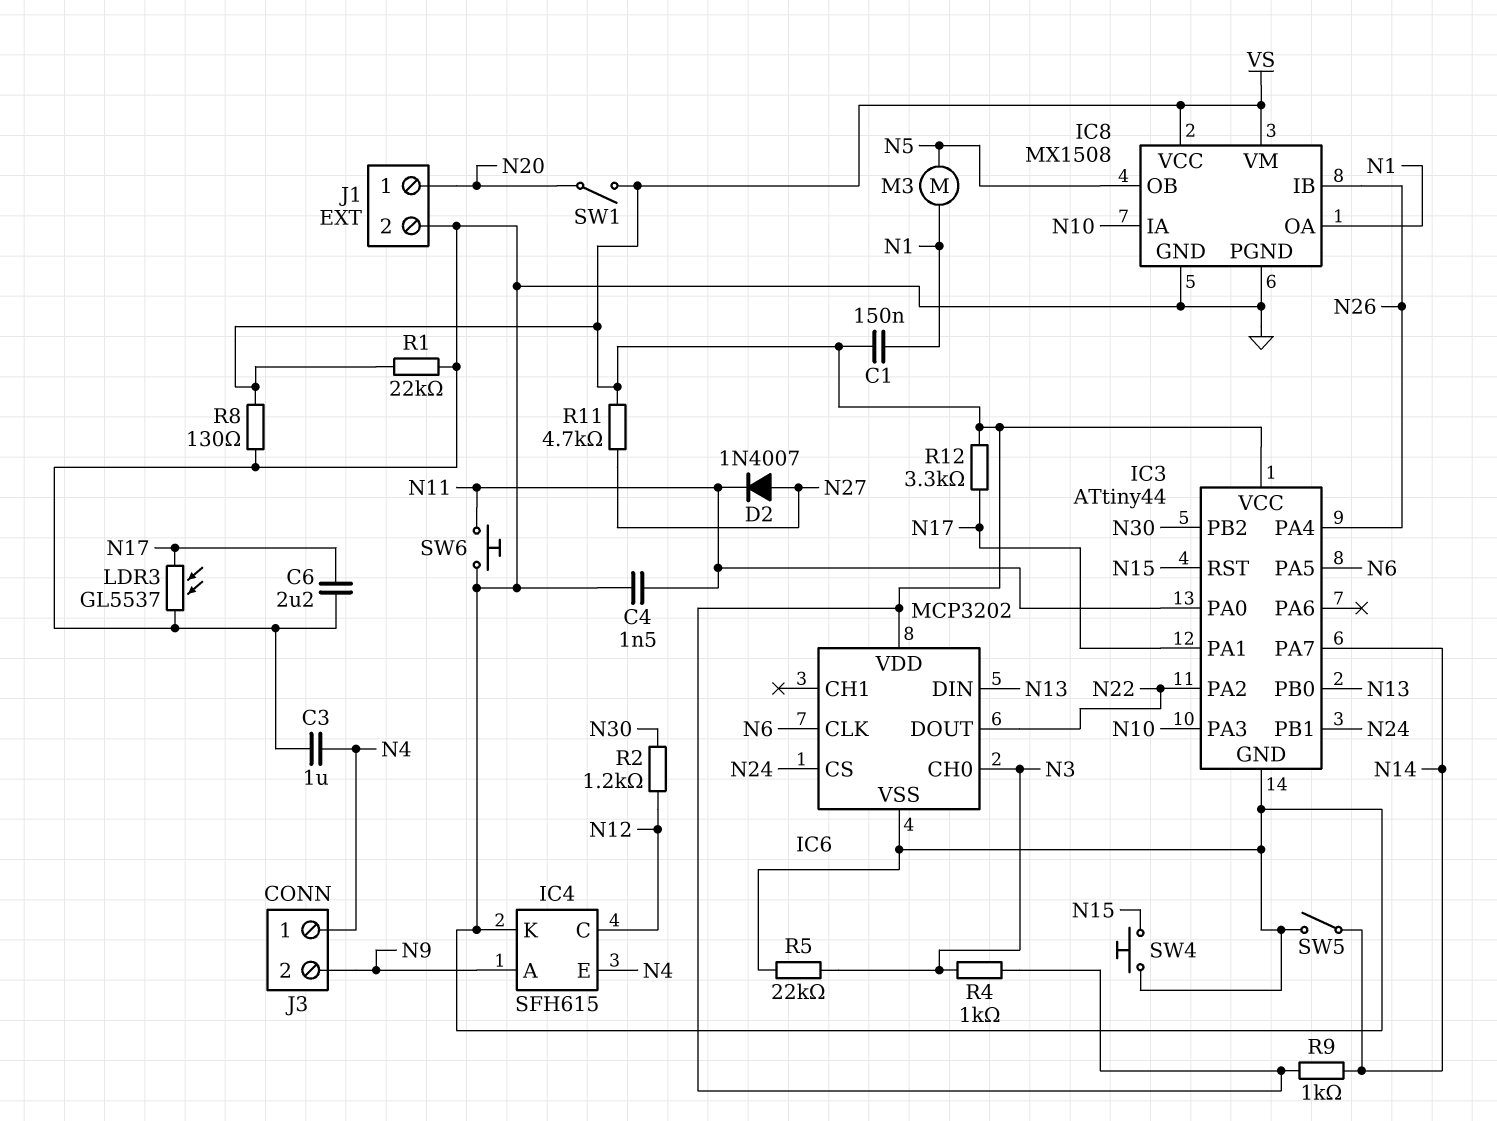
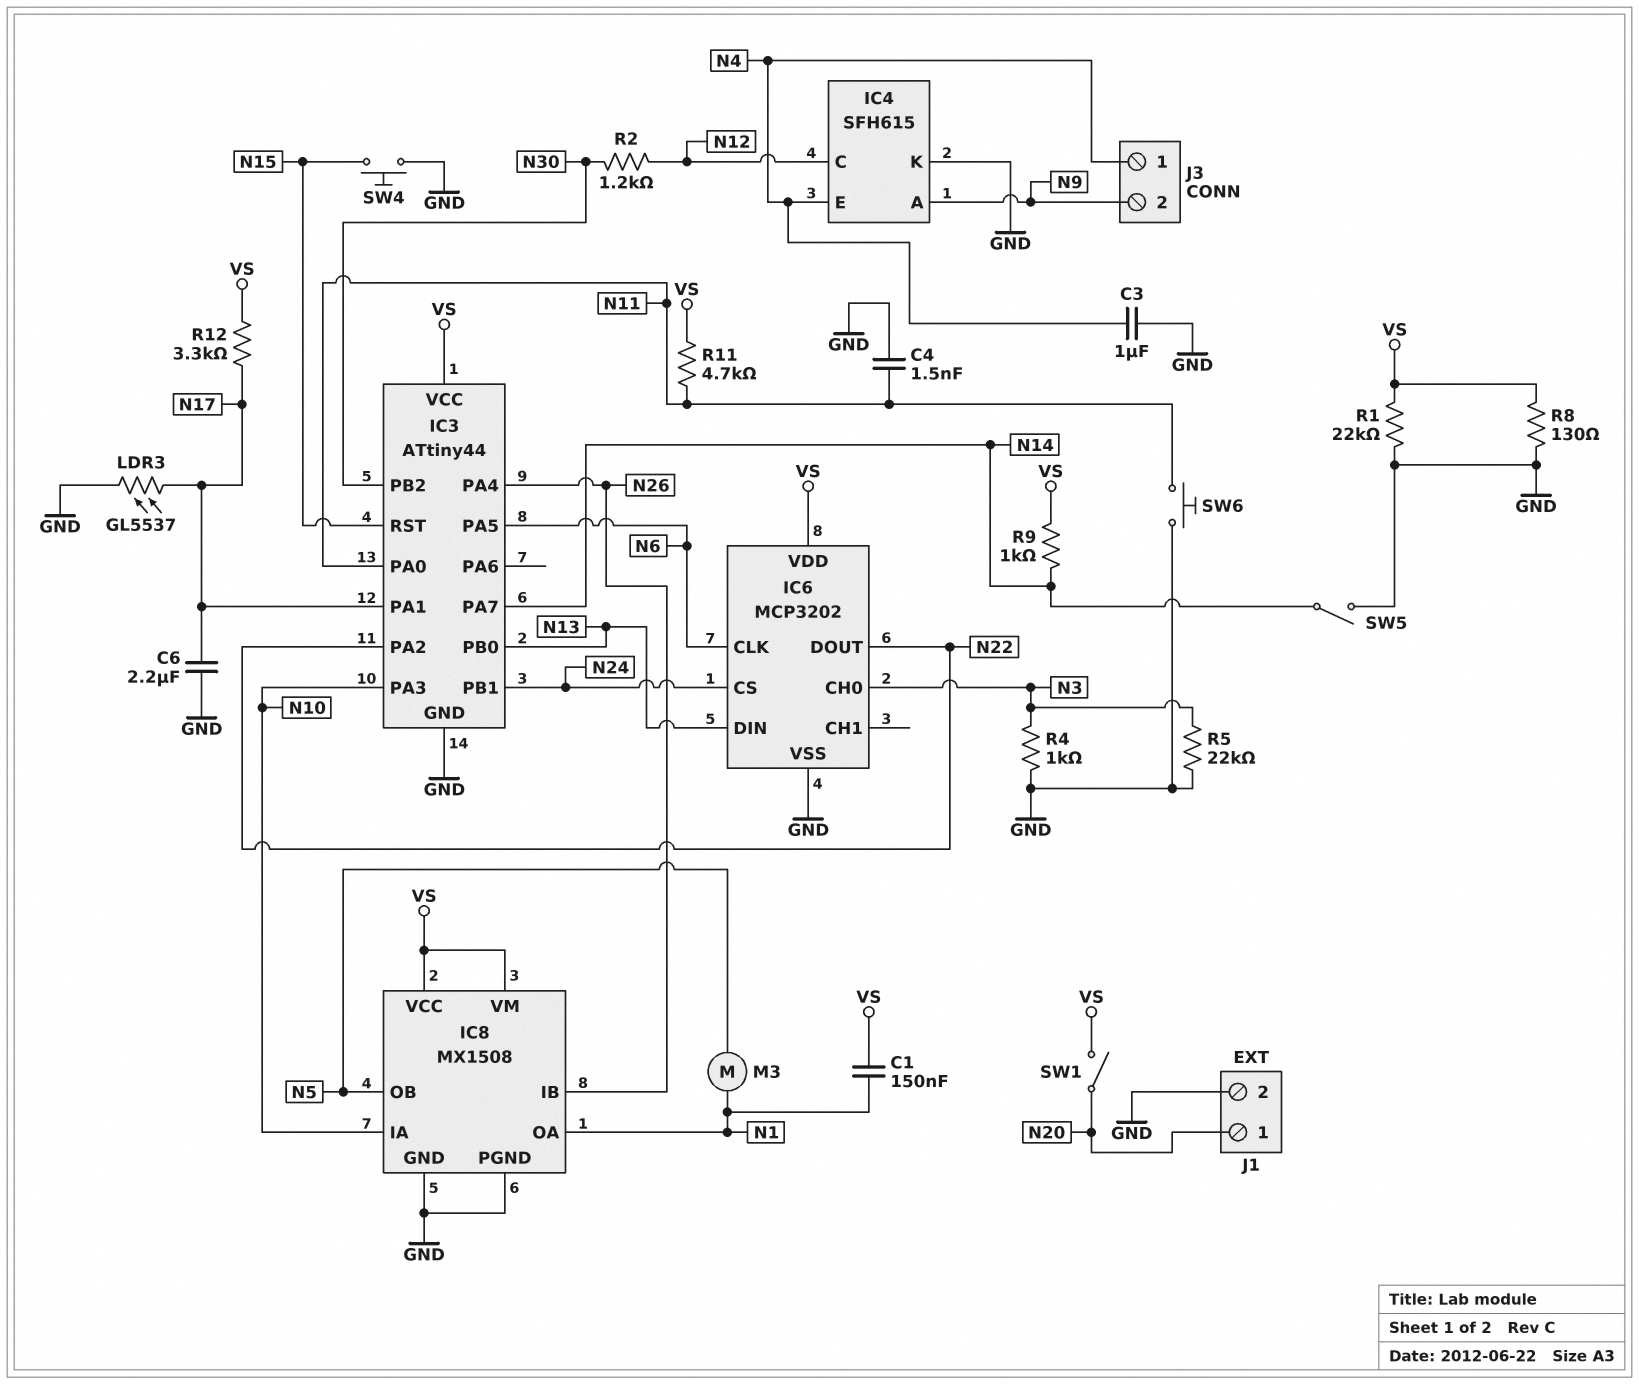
D2: diode 1N4007 (A N27, K N11) -> none
R4: 1k (N3, VS) -> 1k (GND, N3)
R11: 4.7k (N27, VS) -> 4.7k (N11, VS)

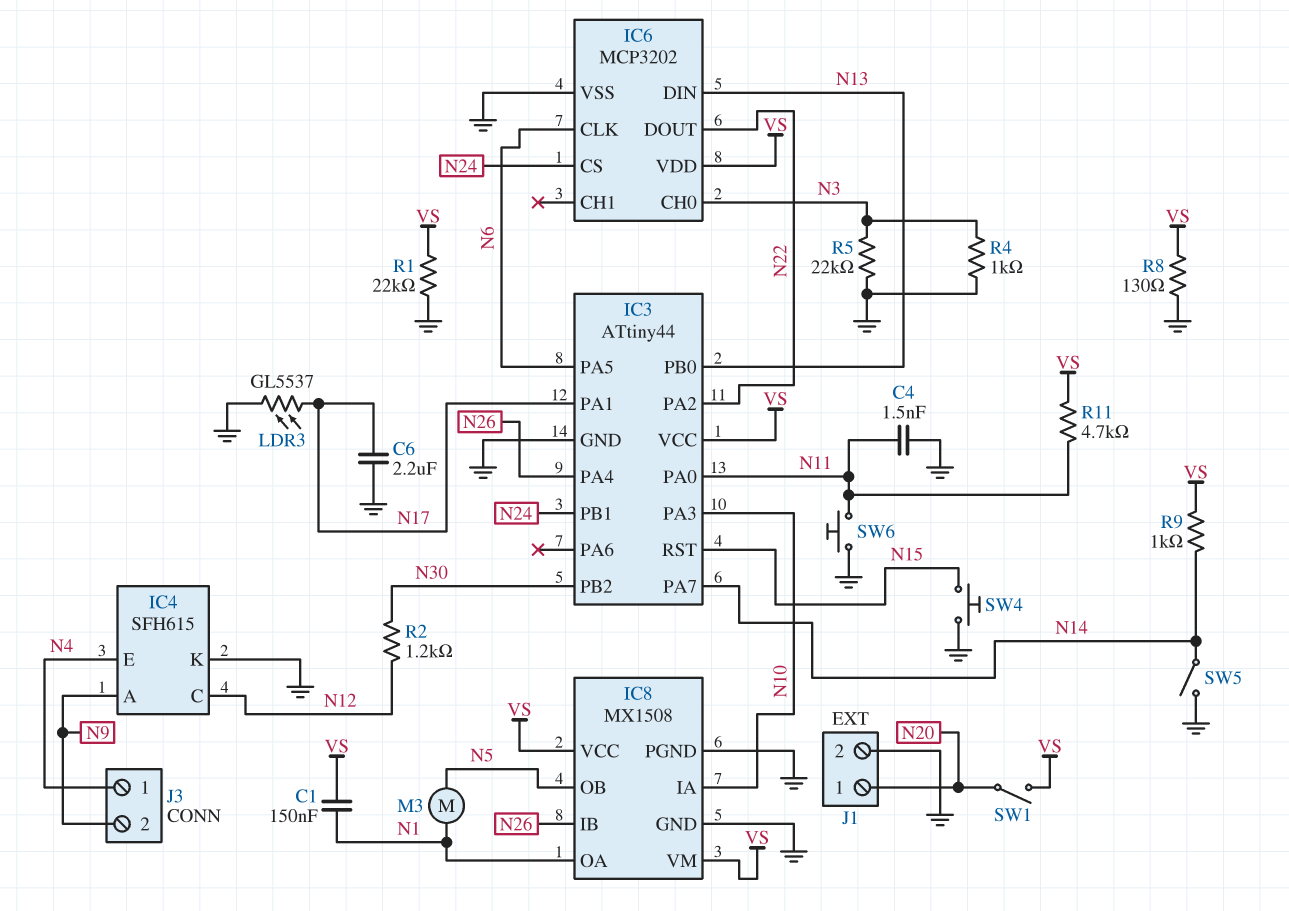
C3: 1uF (GND, N4) -> none
R12: 3.3k (N17, VS) -> none

